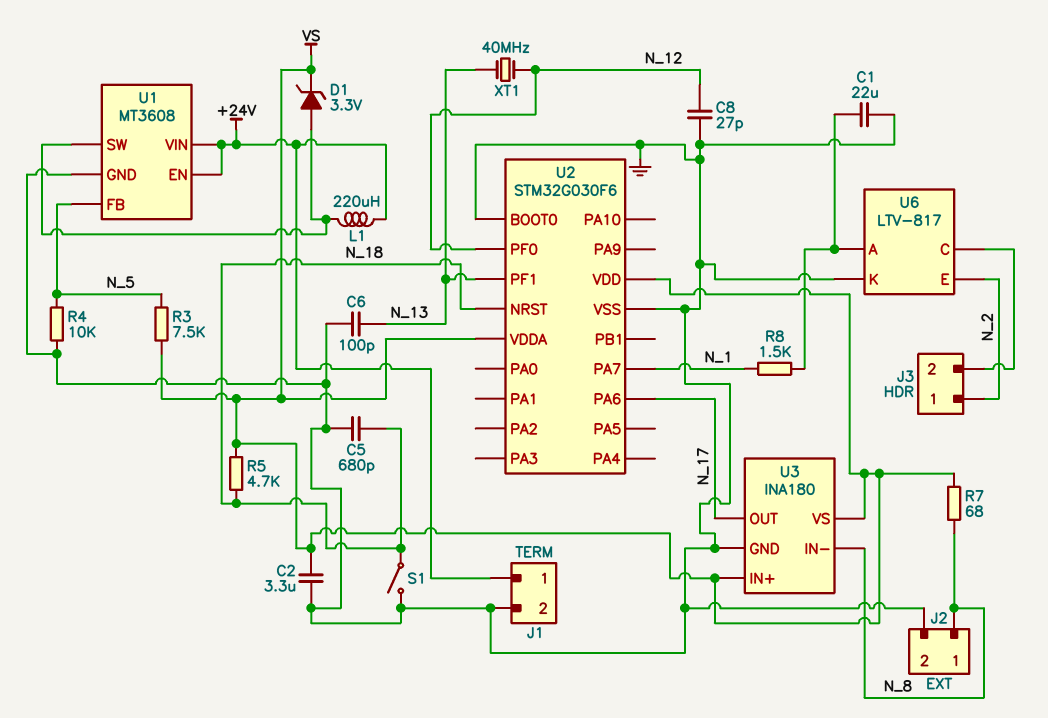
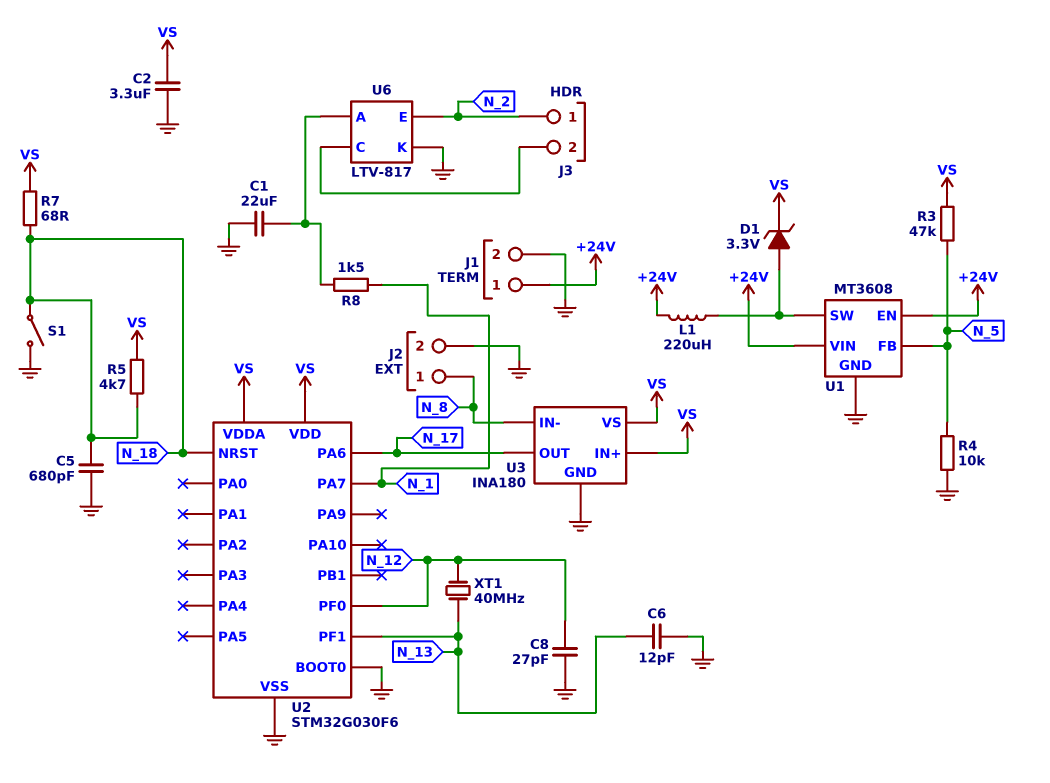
C6: 100pF (GND, N_13) -> 12pF (GND, N_13)
R3: 7.5k (N_5, VS) -> 47k (N_5, VS)
R7: 68 (N_8, VS) -> 68 (N_18, VS)

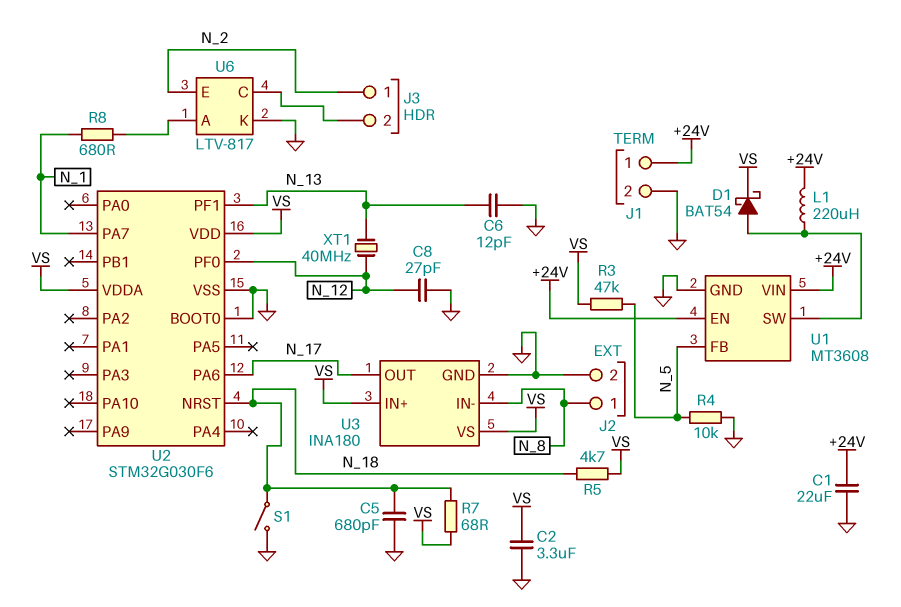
C1: 22uF (GND, U6/A) -> 22uF (+24V, GND)
D1: zener 3.3V (A U1/SW, K VS) -> schottky BAT54 (A U1/SW, K VS)
R8: 1.5k (N_1, U6/A) -> 680 (N_1, U6/A)

